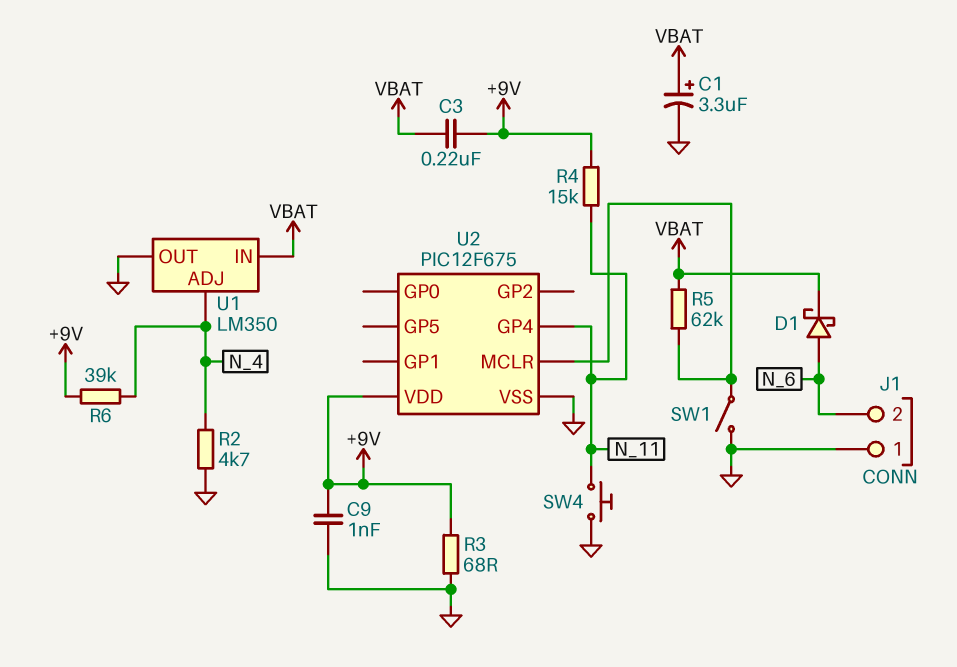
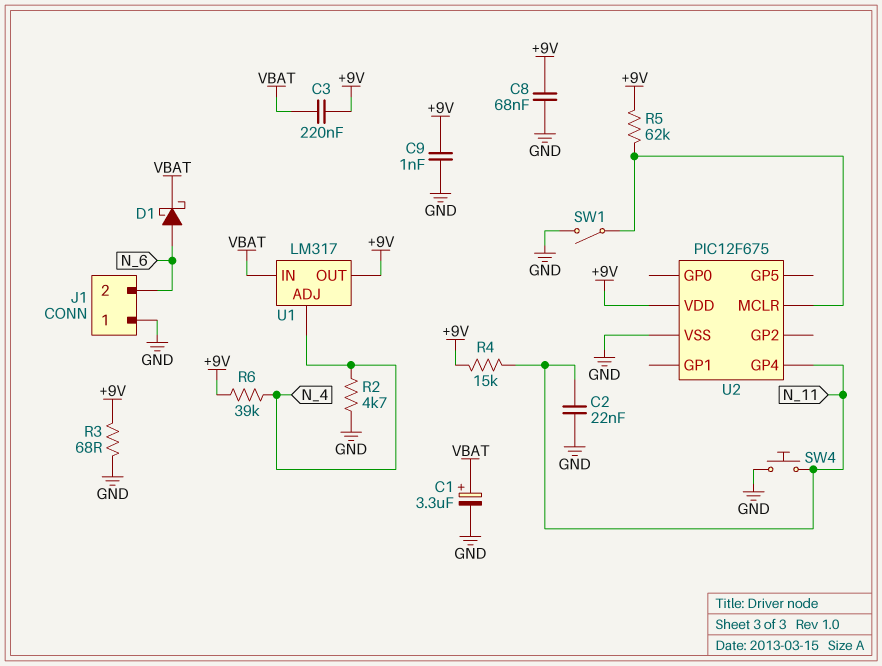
C2: none -> 22nF (GND, N_11)
C8: none -> 68nF (+9V, GND)
R5: 62k (U2/MCLR, VBAT) -> 62k (+9V, U2/MCLR)
U1: LM350 -> LM317
U1 pin OUT: GND -> +9V

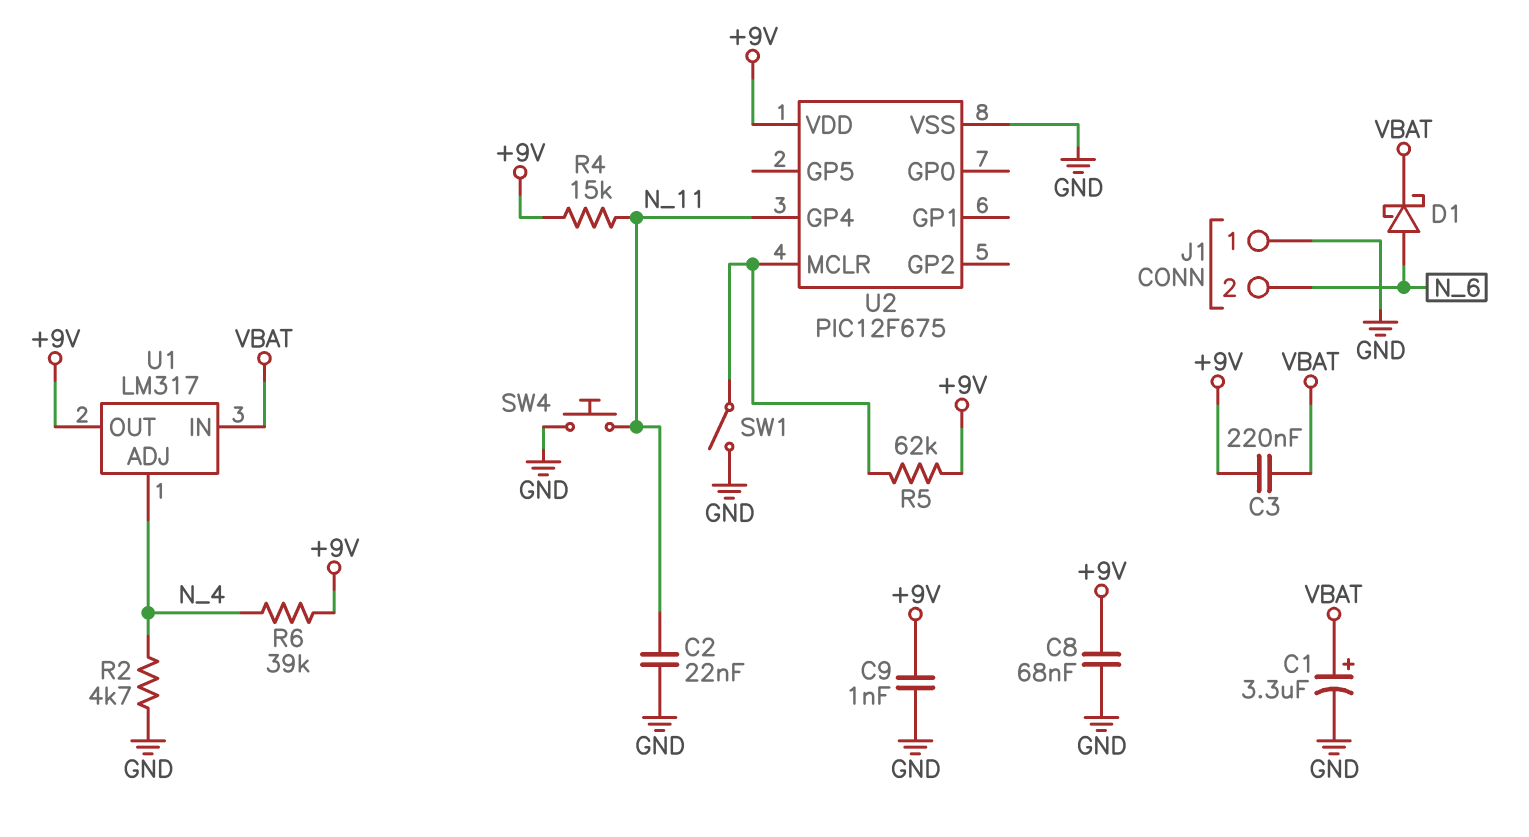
R3: 68 (+9V, GND) -> none

